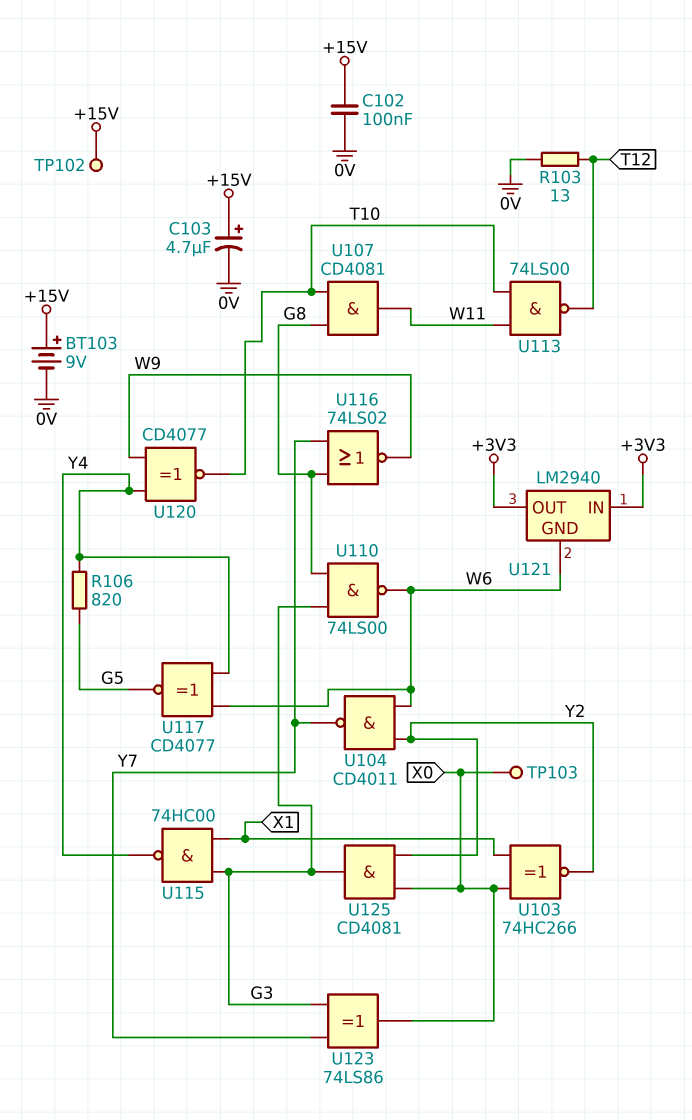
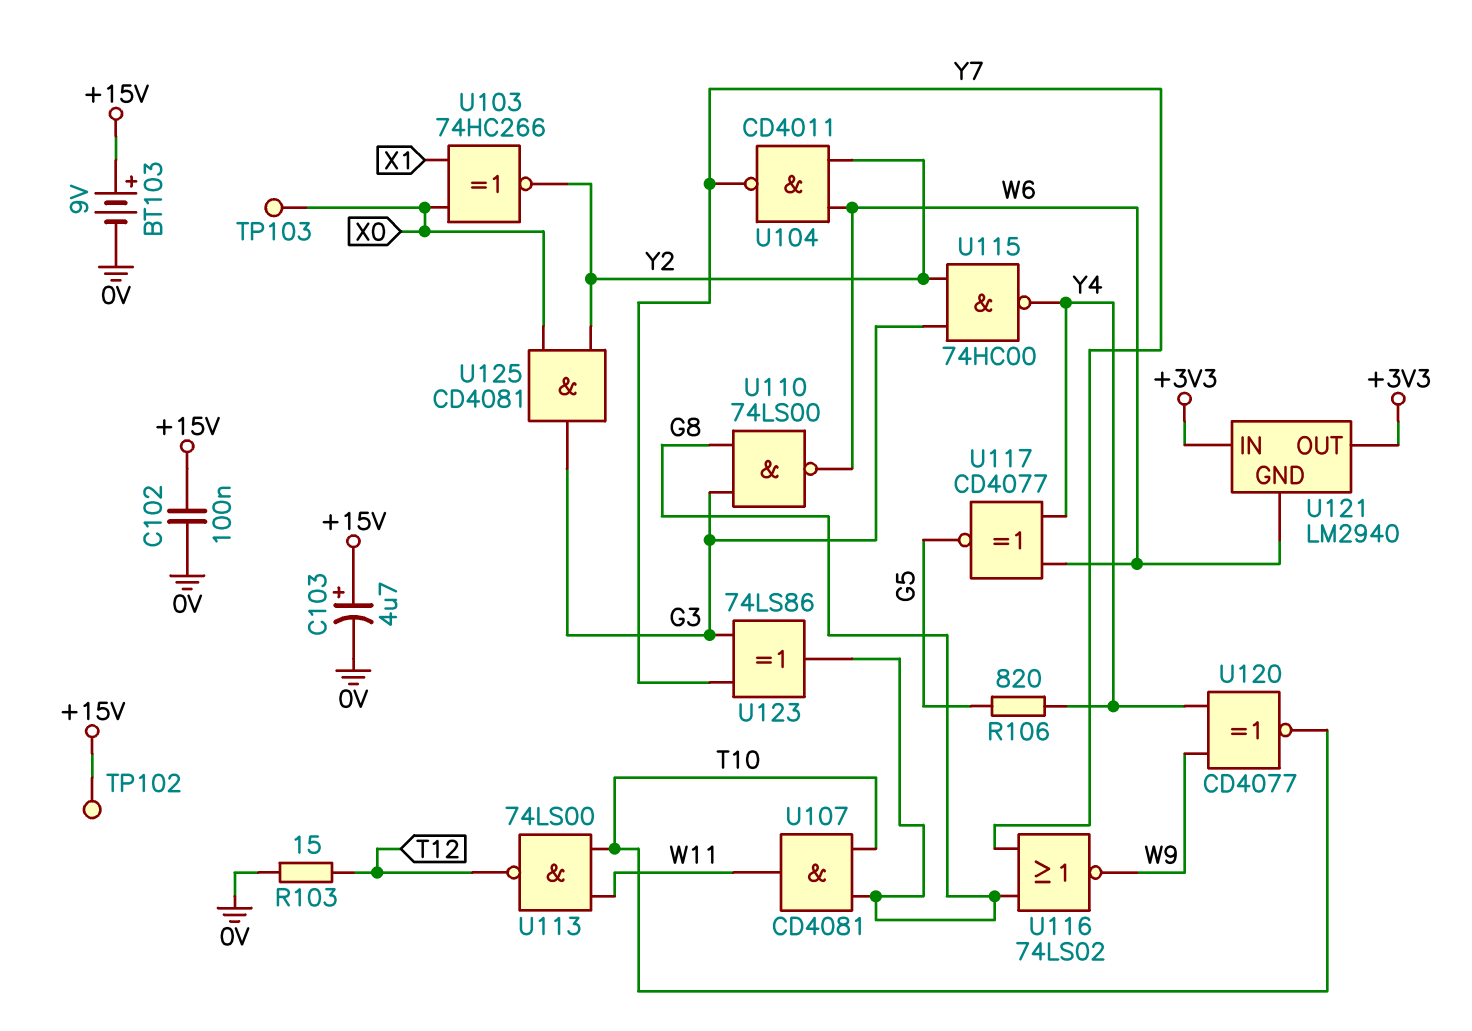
R103: 13 (0V, T12) -> 15 (0V, T12)
U115: NAND 74HC00 (in G3, in X1, out Y4) -> NAND 74HC00 (in G3, in Y2, out Y4)
U123: XOR 74LS86 (in G3, in Y7, out X0) -> XOR 74LS86 (in G3, in Y7, out G8)

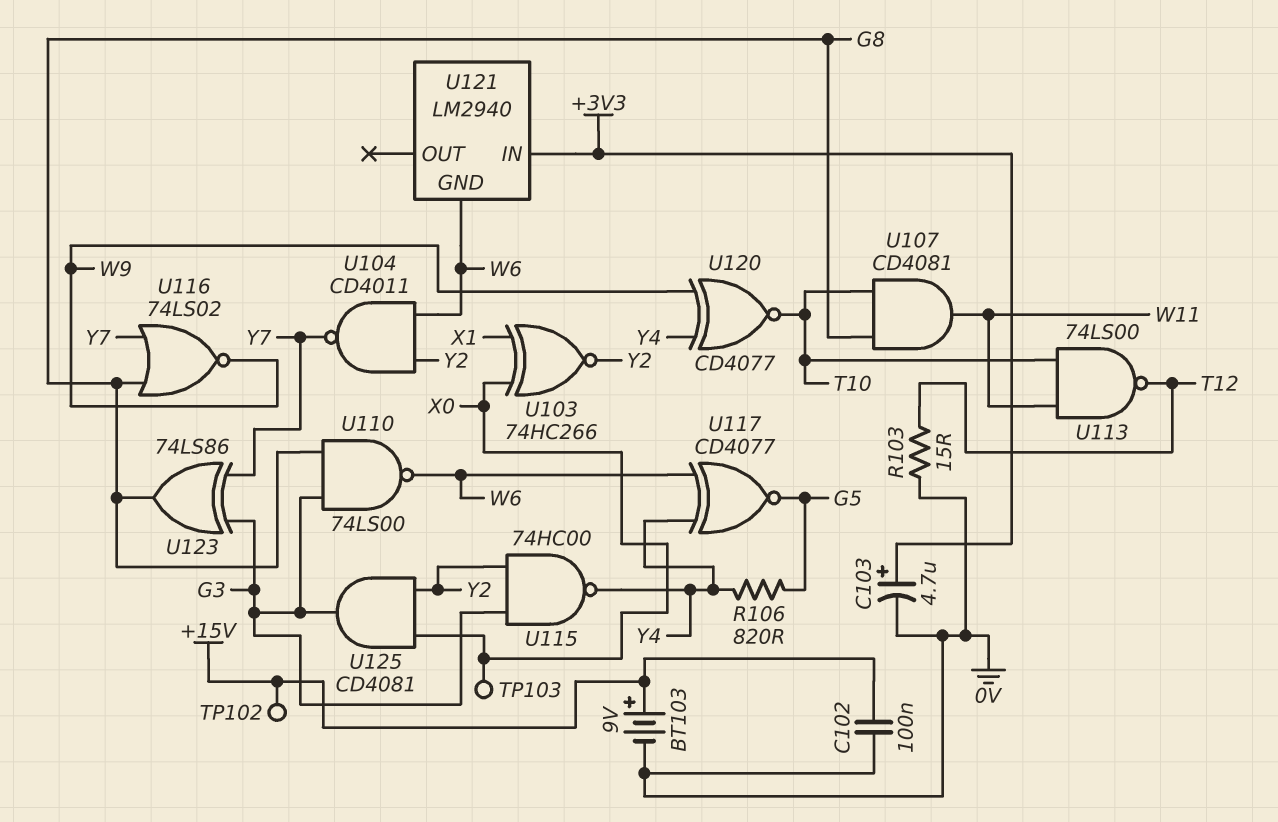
C103: 4.7uF (plus +15V, minus 0V) -> 4.7uF (plus +3V3, minus 0V)
U121 pin OUT: +3V3 -> none

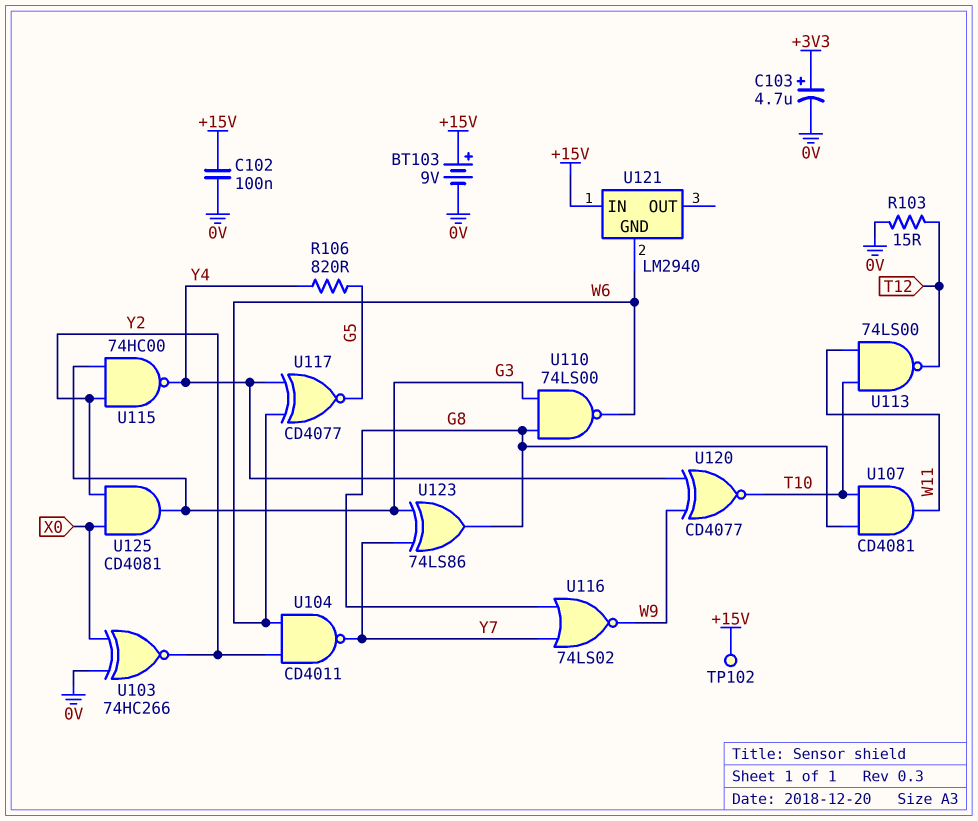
TP103: test point (X0) -> none
U103: XNOR 74HC266 (in X0, in X1, out Y2) -> XNOR 74HC266 (in 0V, in X0, out Y2)
U121 pin IN: +3V3 -> +15V

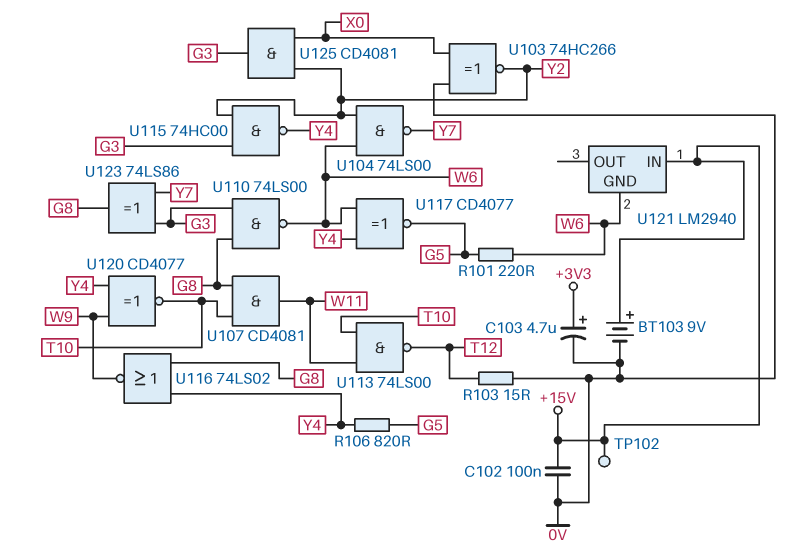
R101: none -> 220 (G5, W6)
U104: NAND CD4011 (in W6, in Y2, out Y7) -> NAND 74LS00 (in W6, in Y2, out Y7)
U116: NOR 74LS02 (in G8, in Y7, out W9) -> NOR 74LS02 (in G8, in Y4, out W9)

